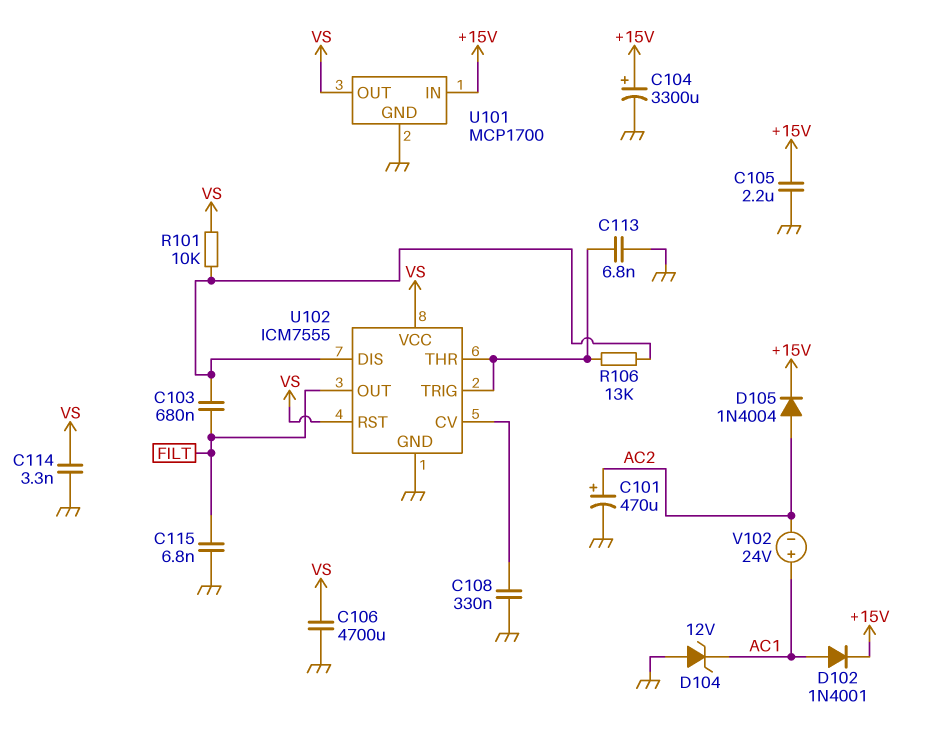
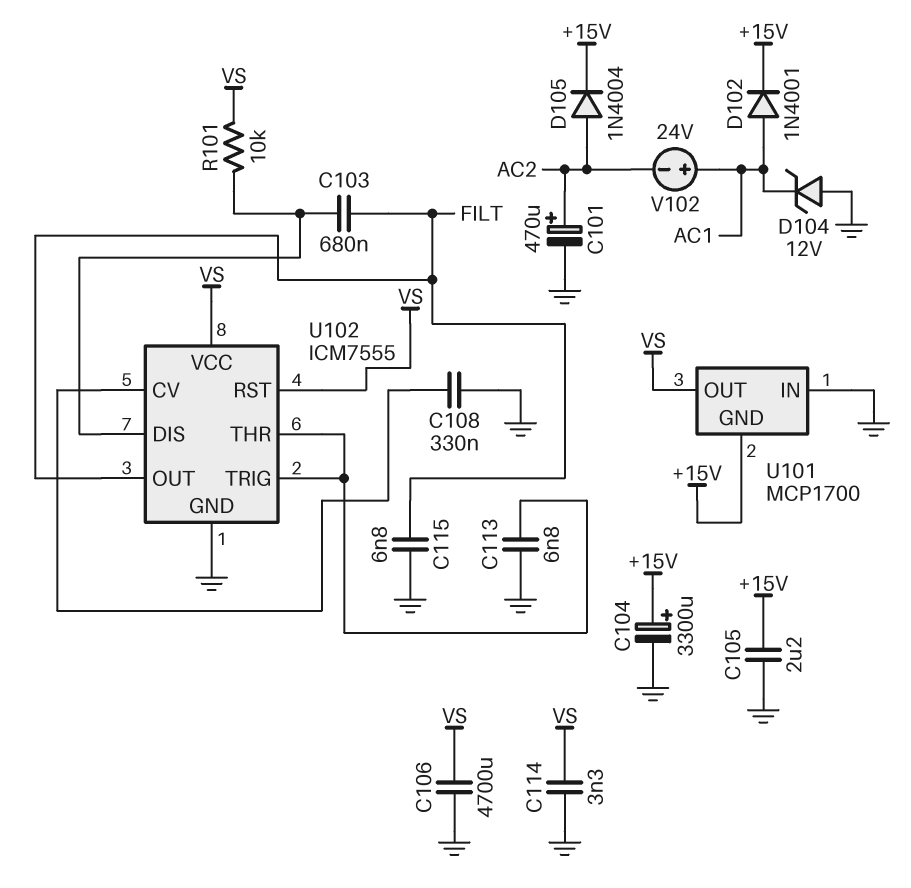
R106: 13k (U102/DIS, U102/THR) -> none
U101 pin GND: GND -> +15V
U101 pin IN: +15V -> GND

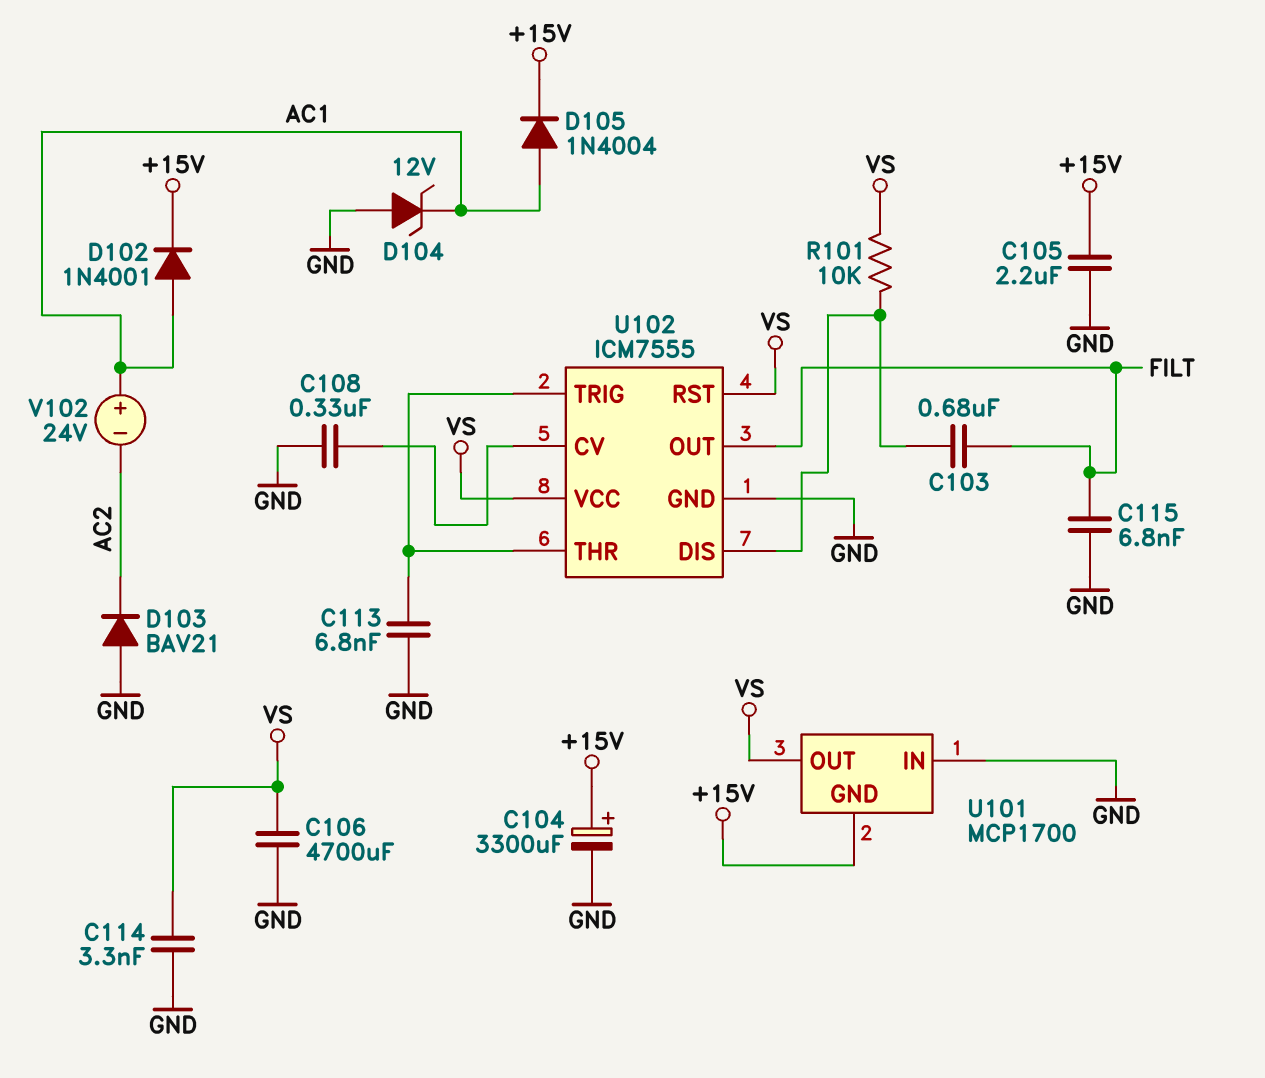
C101: 470uF (plus AC2, minus GND) -> none
D103: none -> diode BAV21 (A GND, K AC2)
D105: diode 1N4004 (A AC2, K +15V) -> diode 1N4004 (A AC1, K +15V)

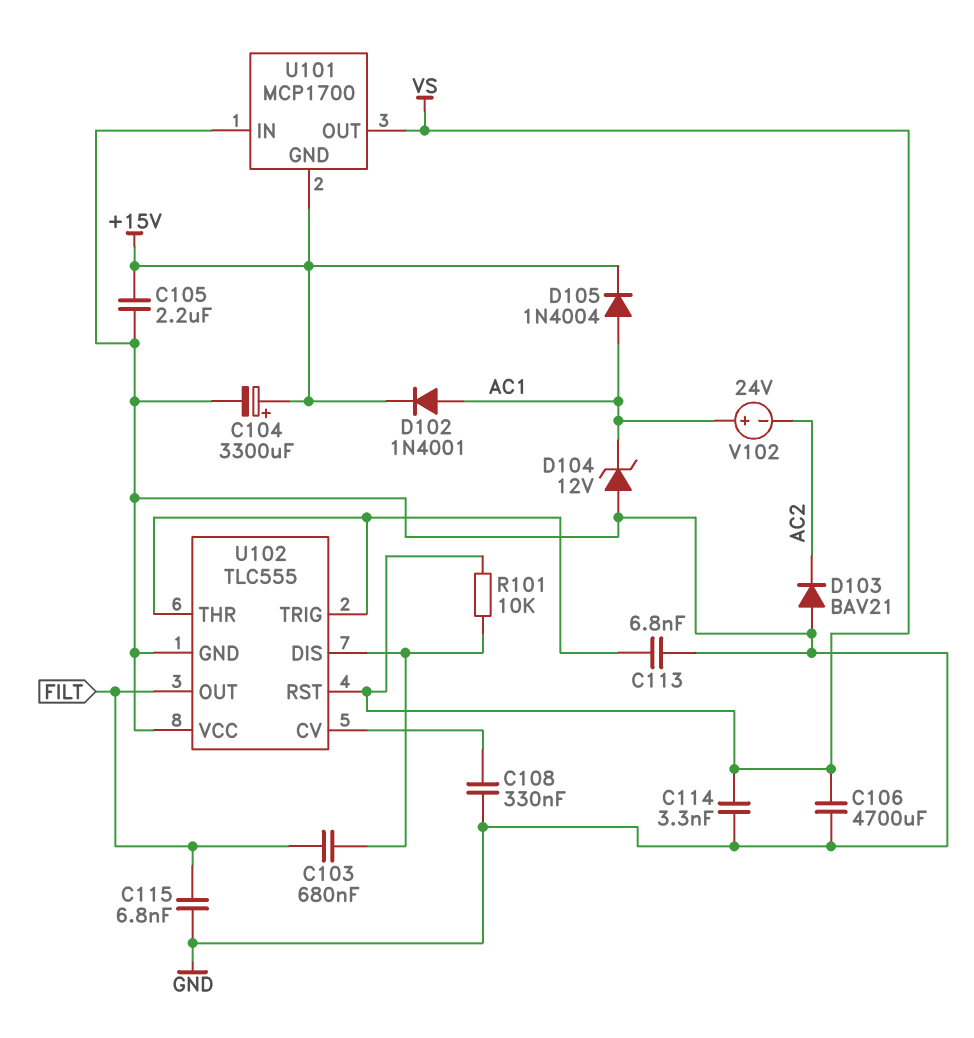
U102: ICM7555 -> TLC555
U102 pin VCC: VS -> GND

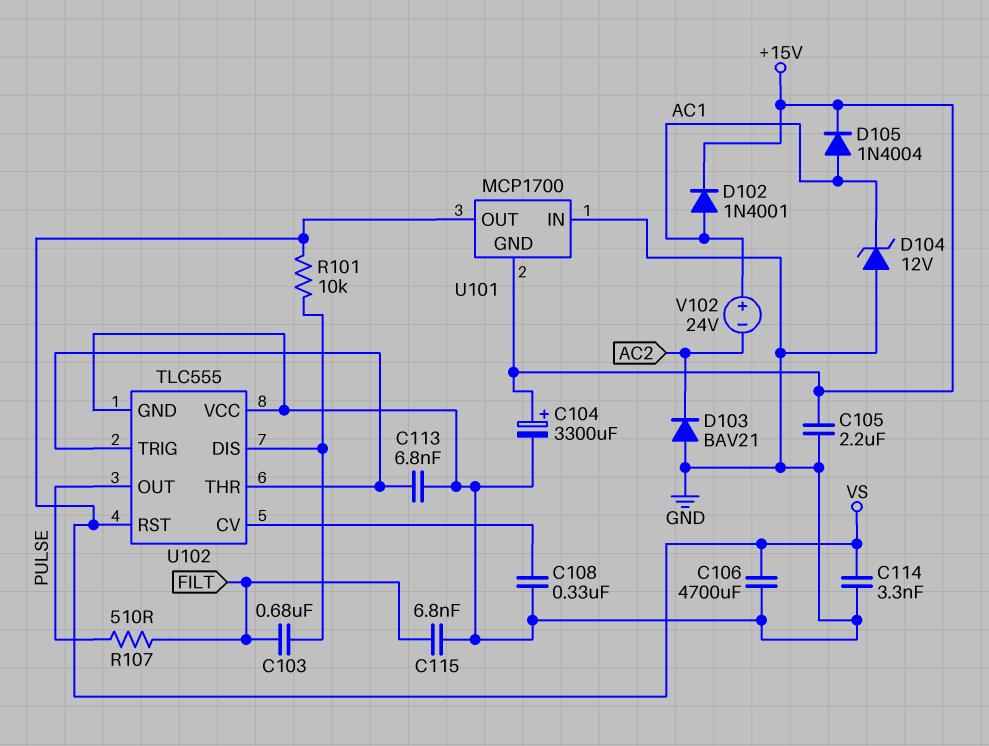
R107: none -> 510 (FILT, PULSE)
U102 pin OUT: FILT -> PULSE

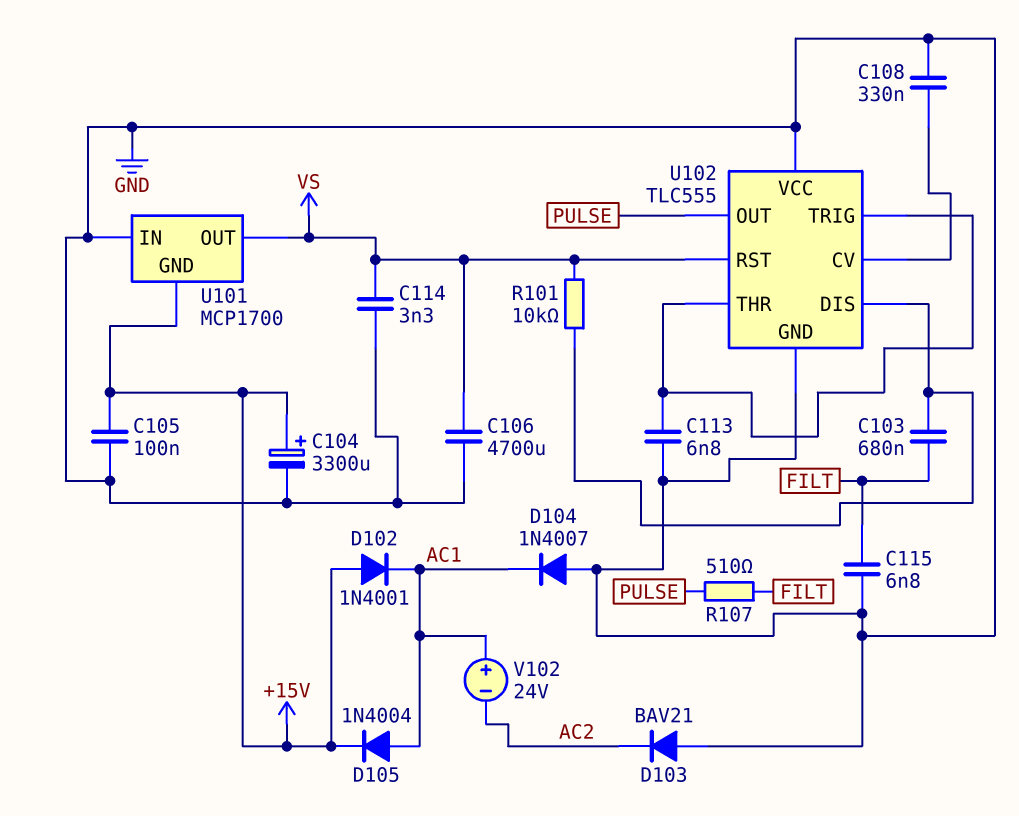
C105: 2.2uF (+15V, GND) -> 100nF (+15V, GND)
D102: diode 1N4001 (A AC1, K +15V) -> diode 1N4001 (A +15V, K AC1)
D104: zener 12V (A GND, K AC1) -> diode 1N4007 (A GND, K AC1)

